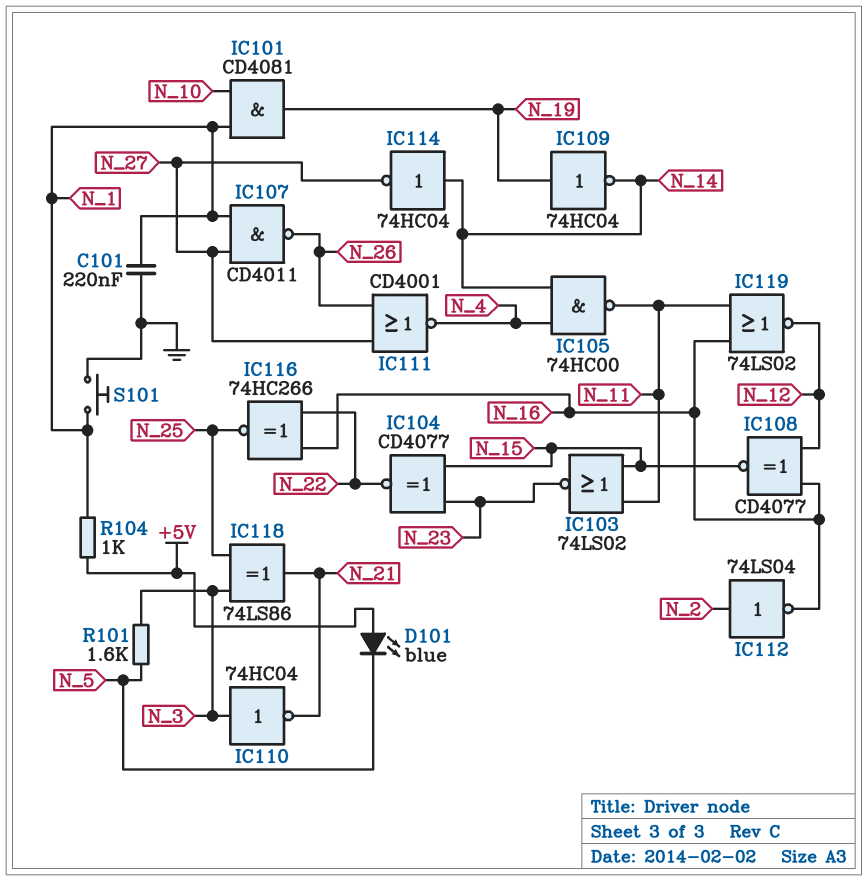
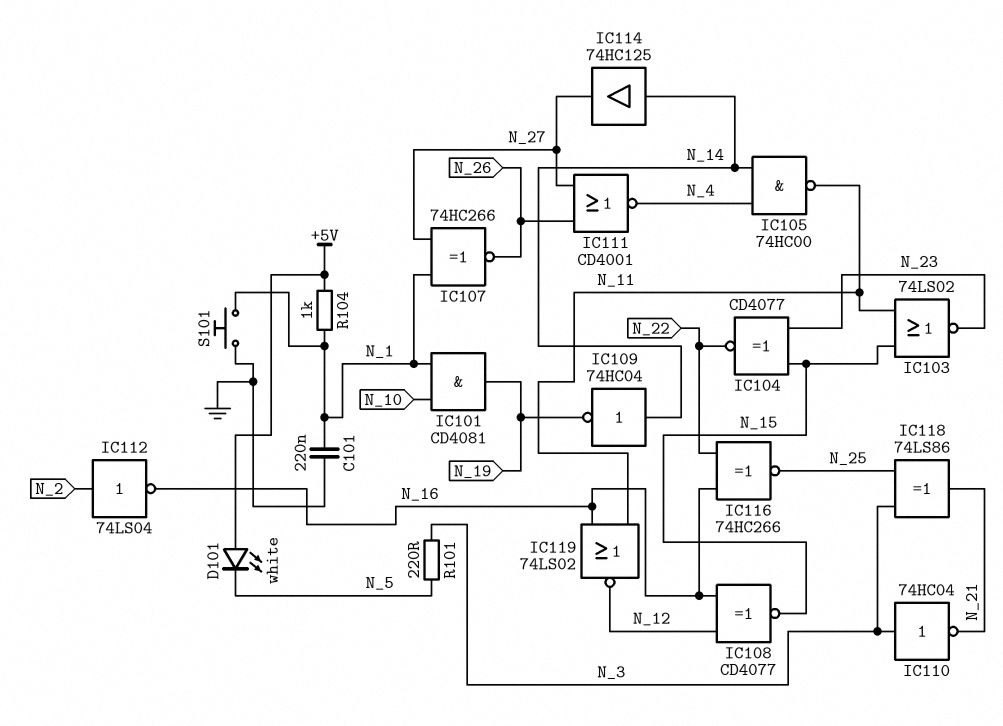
D101: LED blue (A +5V, K N_5) -> LED white (A +5V, K N_5)
IC107: NAND CD4011 (in N_1, in N_27, out N_26) -> XNOR 74HC266 (in N_1, in N_27, out N_26)
IC109: NOT 74HC04 (in N_19, out N_14) -> NOT 74HC04 (in N_14, out N_19)
IC114: NOT 74HC04 (in N_14, out N_27) -> buffer 74HC125 (in N_14, out N_27)
R101: 1.6k (N_3, N_5) -> 220 (N_3, N_5)

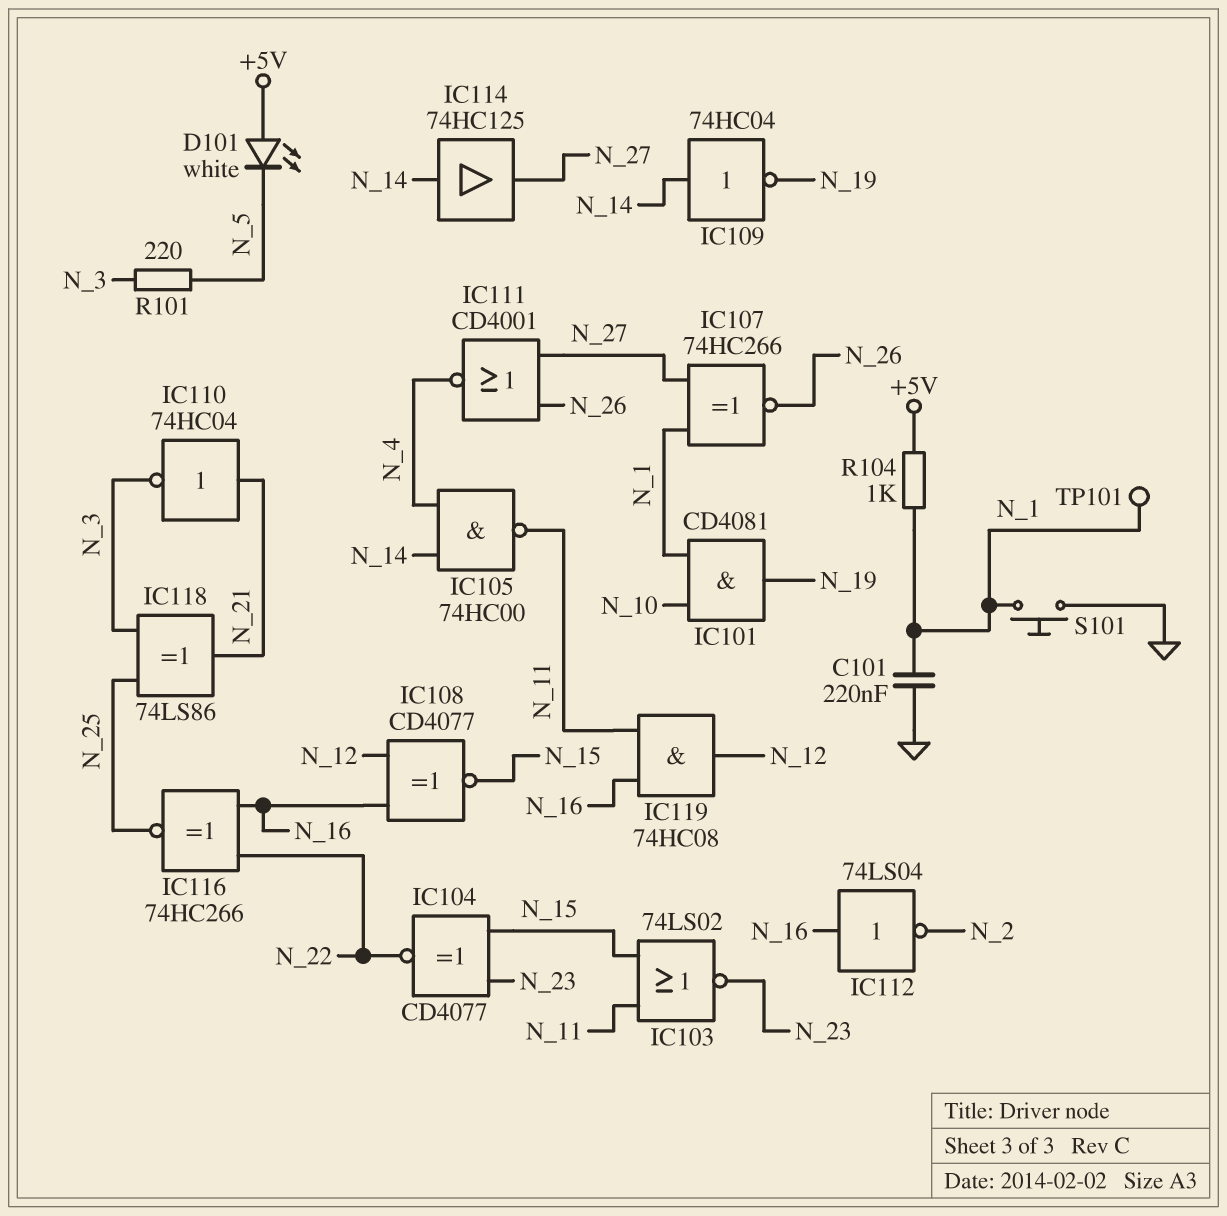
IC110: NOT 74HC04 (in N_3, out N_21) -> NOT 74HC04 (in N_21, out N_3)
IC112: NOT 74LS04 (in N_2, out N_16) -> NOT 74LS04 (in N_16, out N_2)
IC119: NOR 74LS02 (in N_11, in N_16, out N_12) -> AND 74HC08 (in N_11, in N_16, out N_12)
TP101: none -> test point (N_1)

